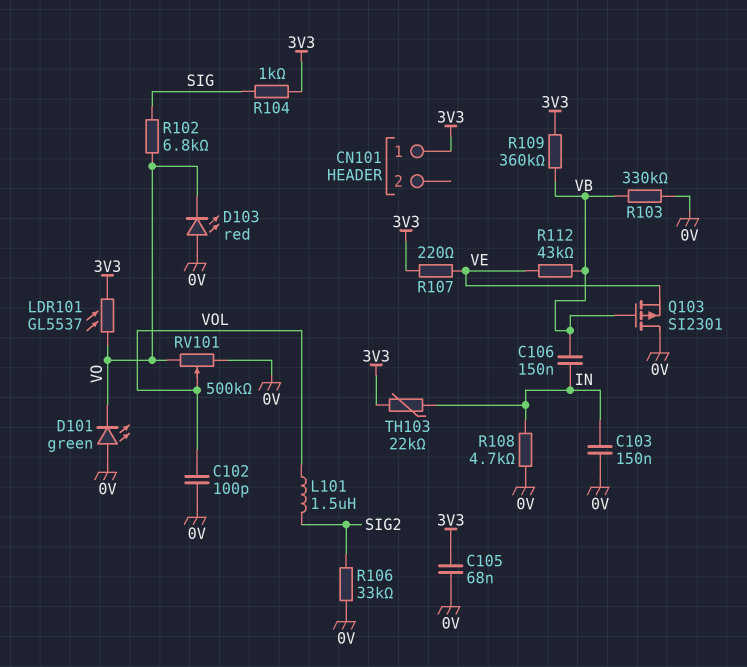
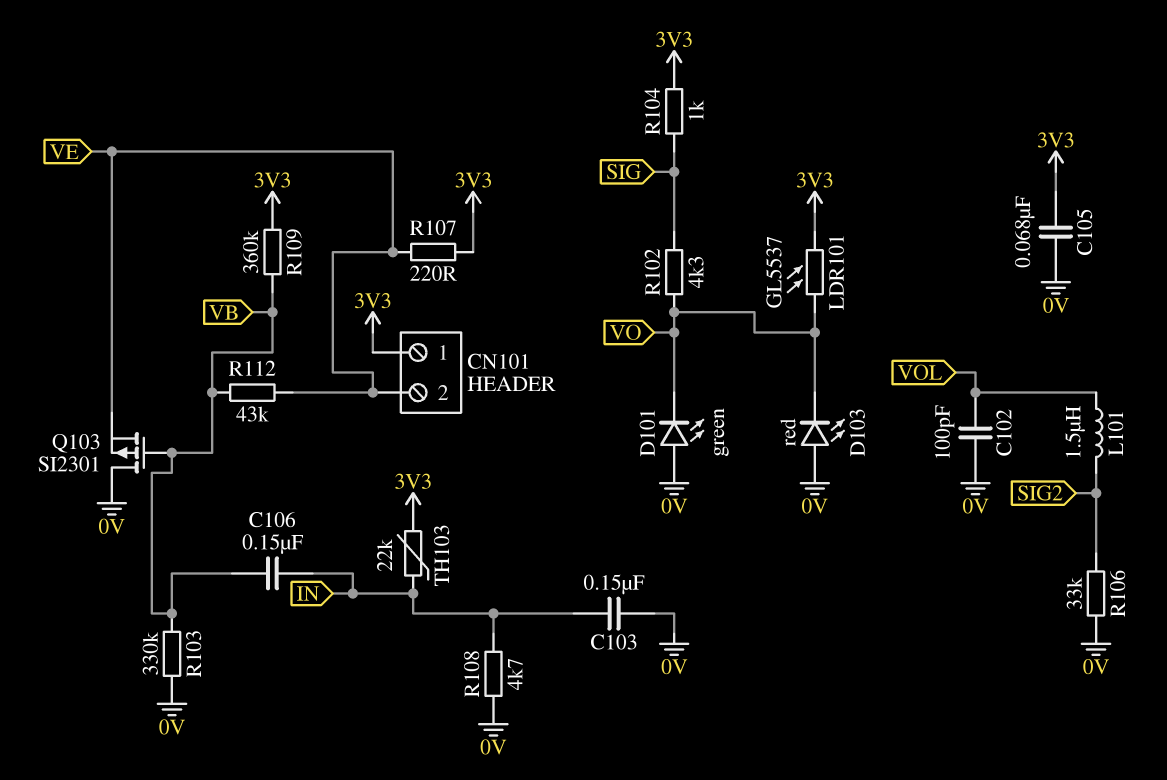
CN101 pin 2: none -> VE
R102: 6.8k (SIG, VO) -> 4.3k (SIG, VO)
RV101: 500k (0V, VO, wiper VOL) -> none

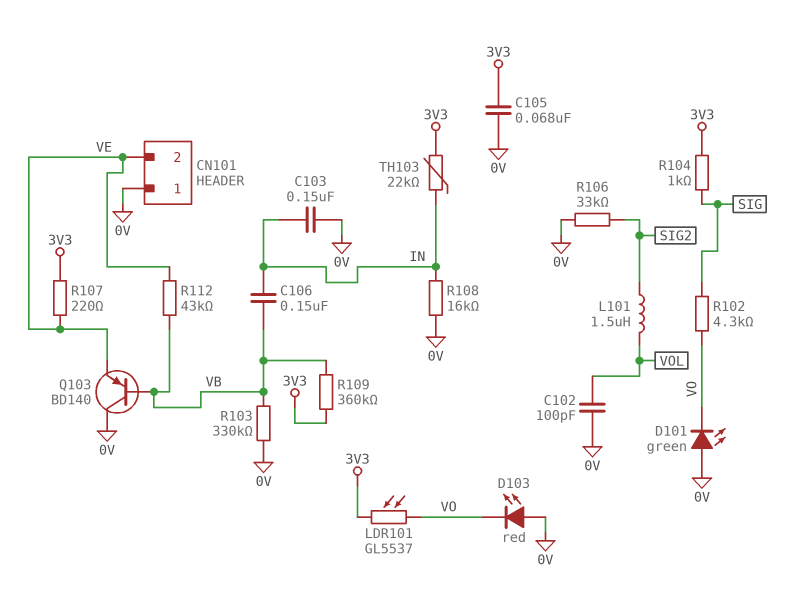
CN101 pin 1: 3V3 -> 0V
Q103: PMOS SI2301 (G VB, D 0V, S VE) -> PNP BD140 (B VB, C 0V, E VE)
R108: 4.7k (0V, IN) -> 16k (0V, IN)

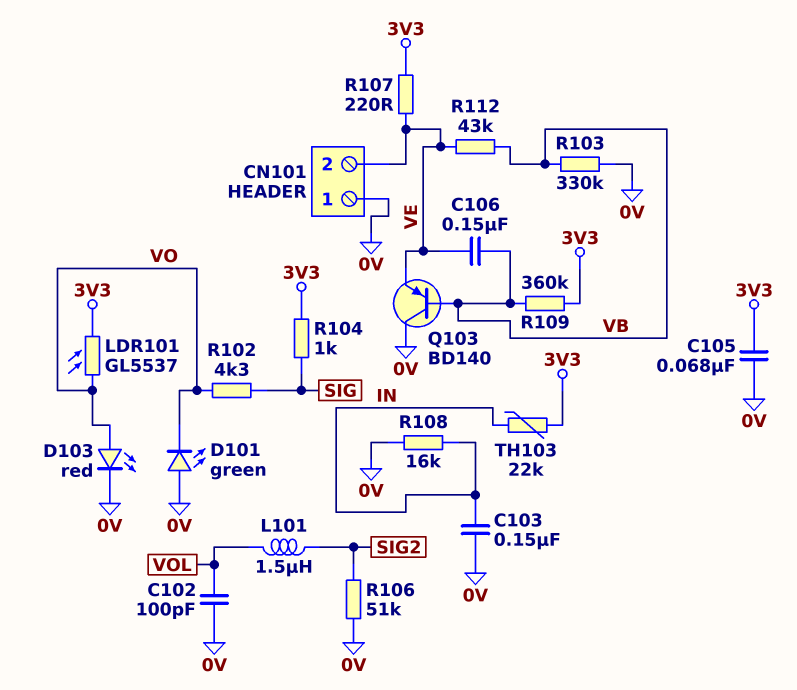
C106: 150nF (IN, VB) -> 150nF (VB, VE)
D103: LED red (A 0V, K VO) -> LED red (A VO, K 0V)
R106: 33k (0V, SIG2) -> 51k (0V, SIG2)

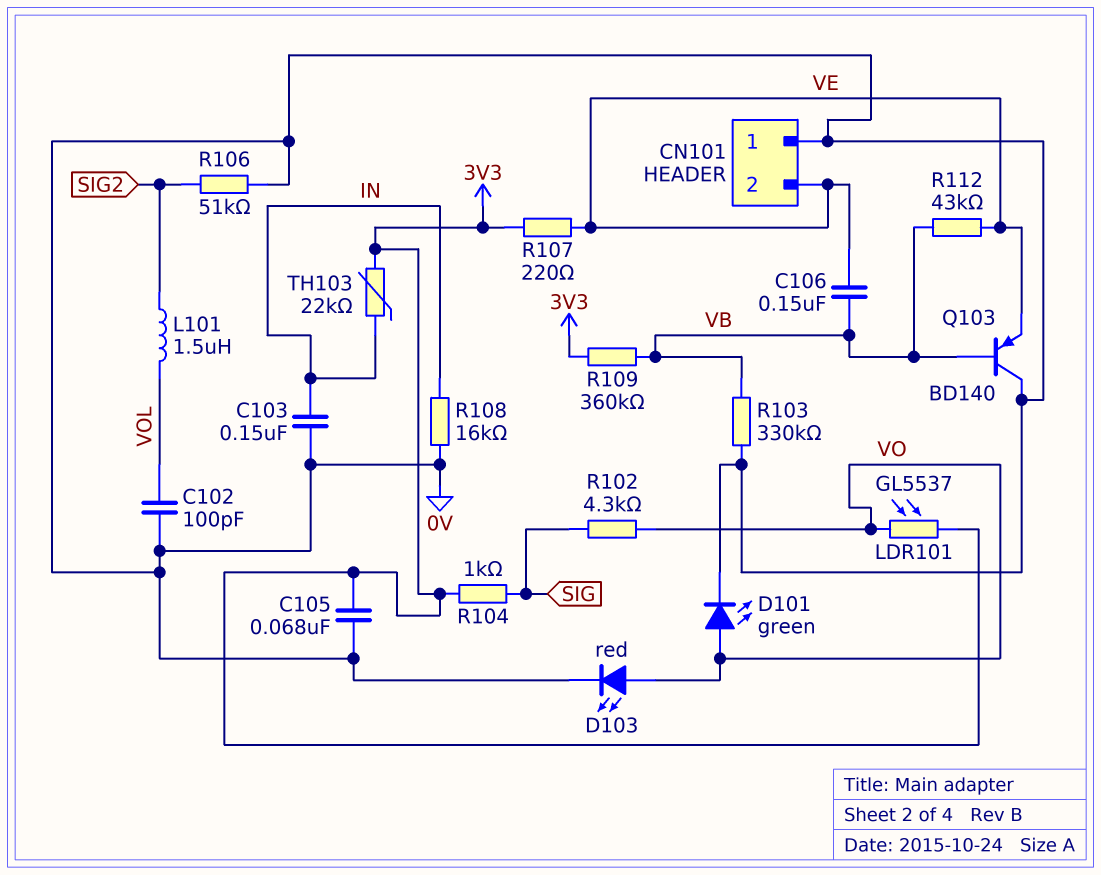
D101: LED green (A 0V, K VO) -> LED green (A VO, K 0V)

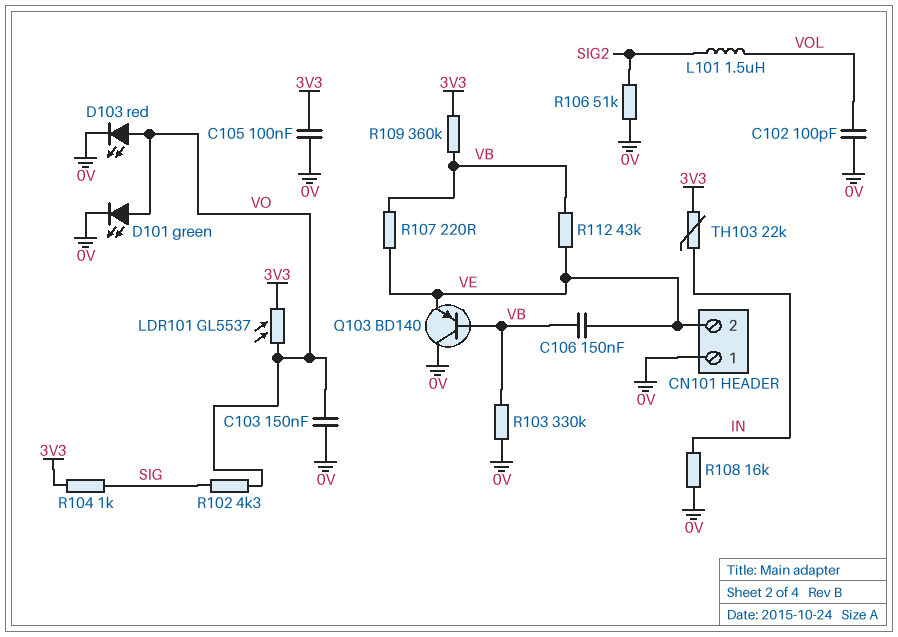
C103: 150nF (0V, IN) -> 150nF (0V, VO)
C105: 68nF (0V, 3V3) -> 100nF (0V, 3V3)
R107: 220 (3V3, VE) -> 220 (VB, VE)

